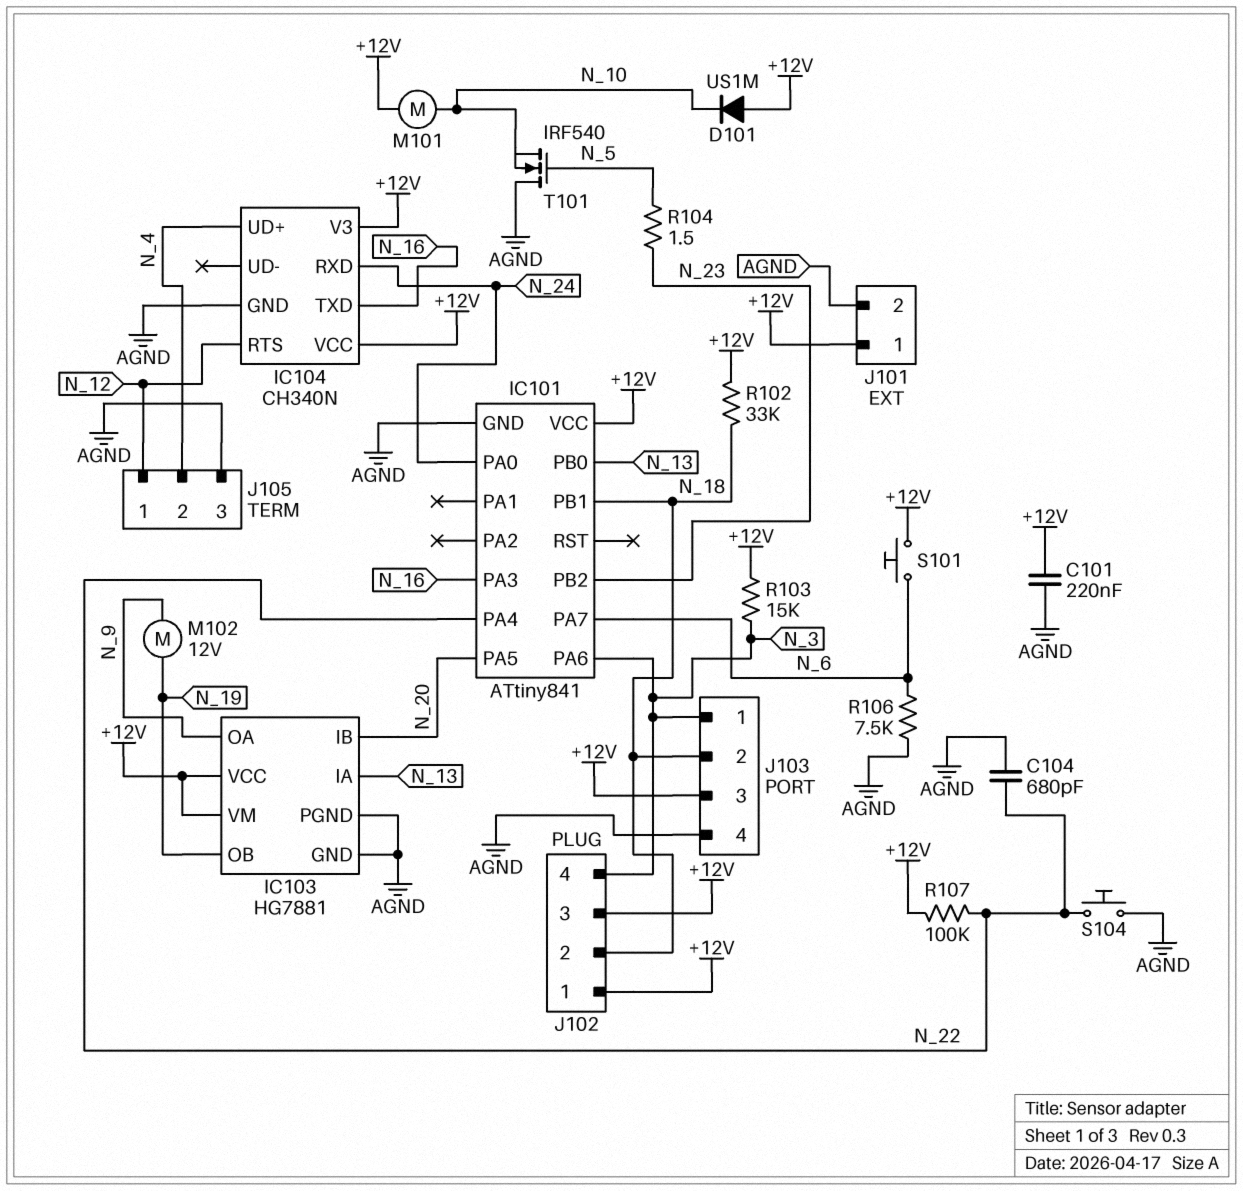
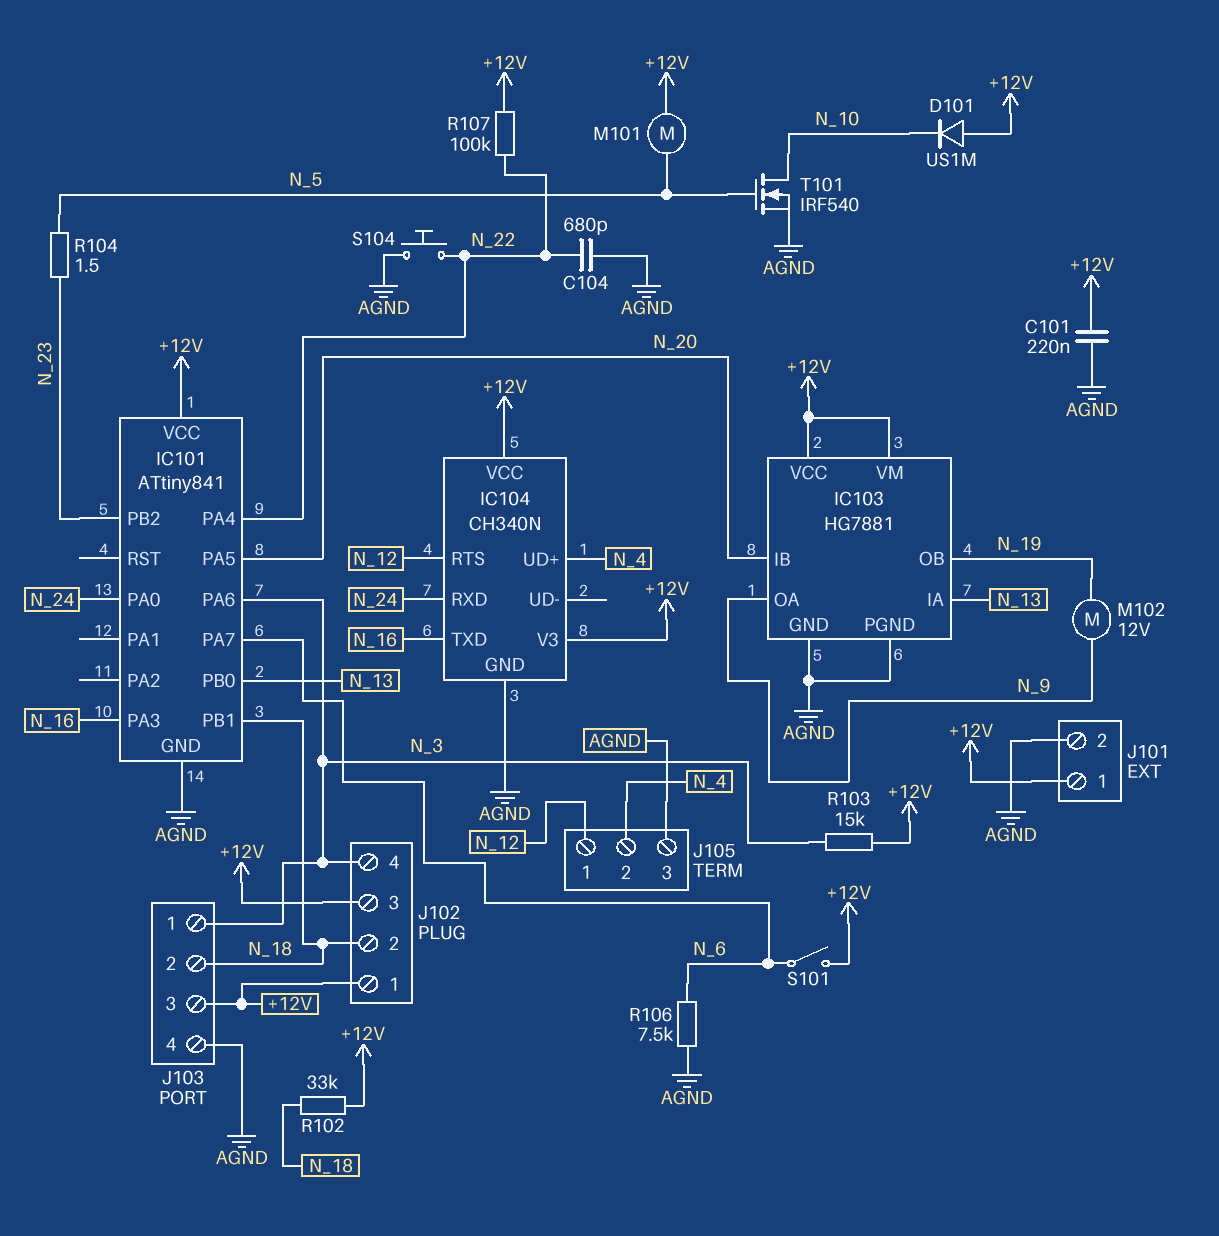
M101: motor (+12V, N_10) -> motor (+12V, N_5)
S101: button (+12V, N_6) -> switch (+12V, N_6)
T101: NMOS IRF540 (G N_5, D AGND, S N_10) -> NMOS IRF540 (G N_5, D N_10, S AGND)

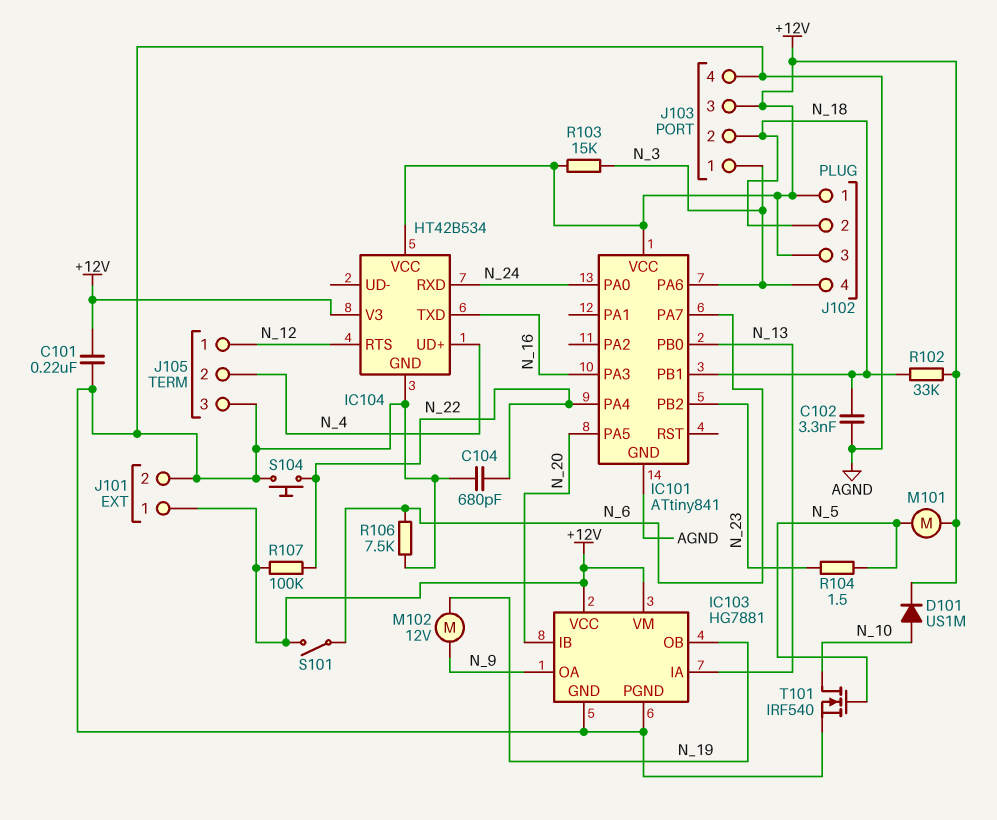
C102: none -> 3.3nF (AGND, N_18)
D101: diode US1M (A +12V, K N_10) -> diode US1M (A N_10, K +12V)
IC104: CH340N -> HT42B534

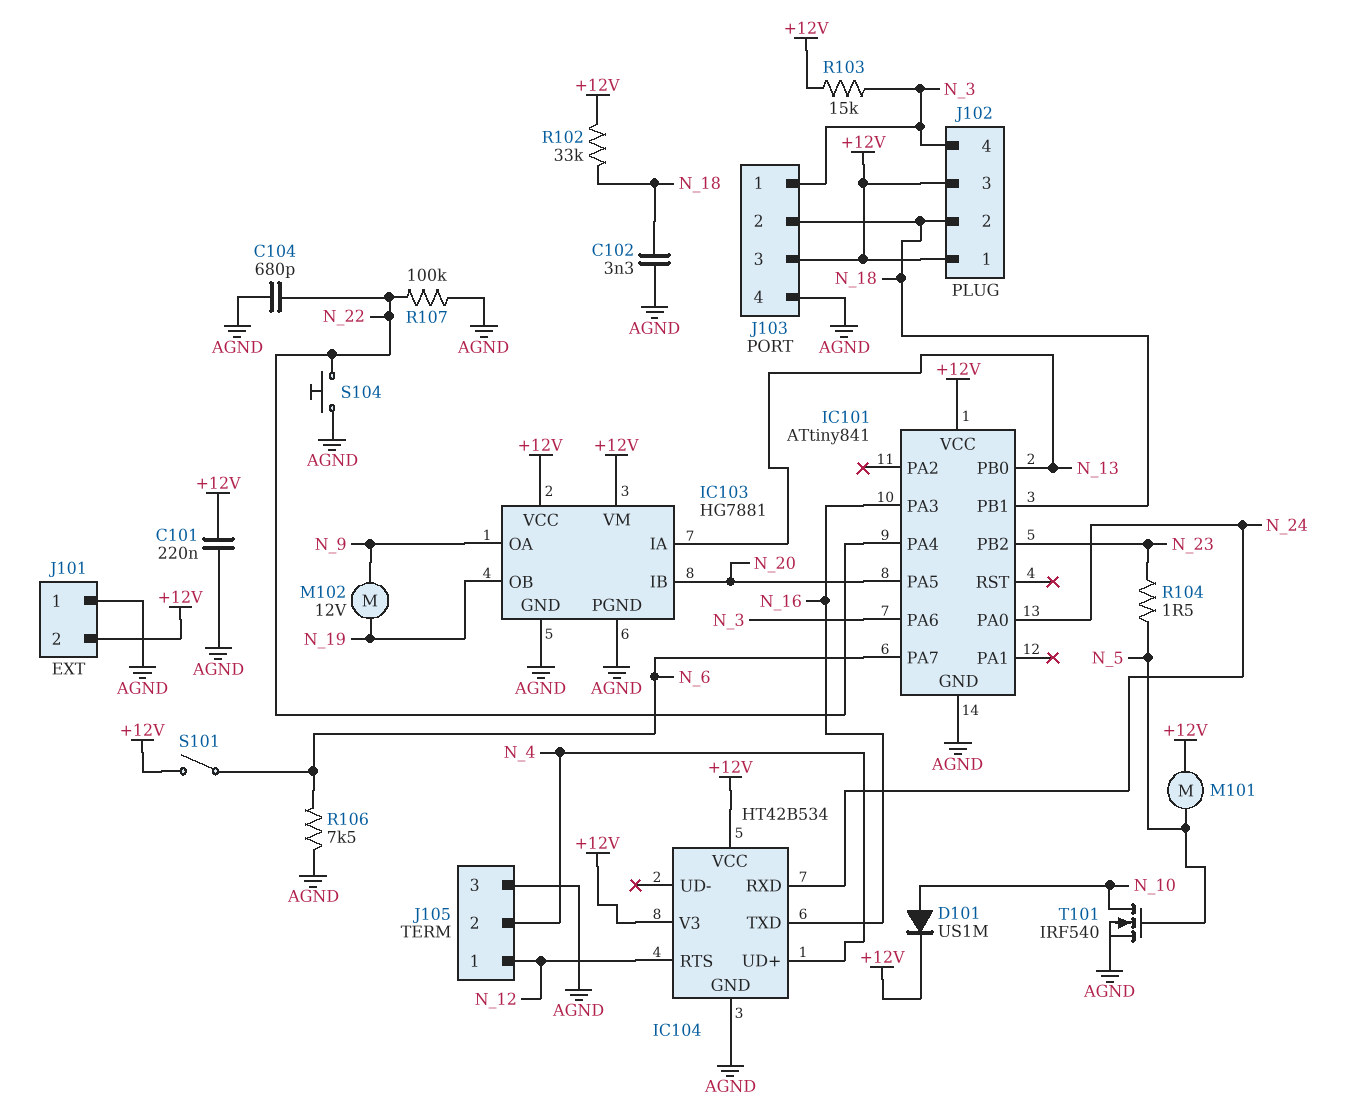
J101 pin 1: +12V -> AGND
J101 pin 2: AGND -> +12V
R107: 100k (+12V, N_22) -> 100k (AGND, N_22)

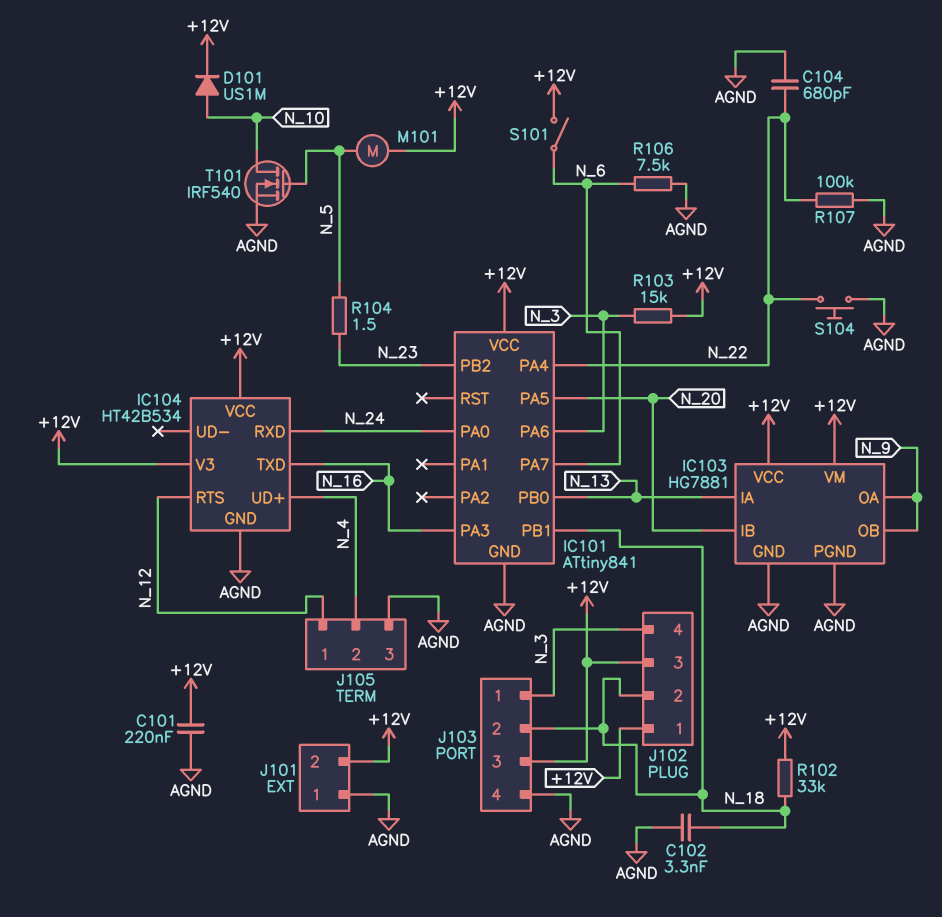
IC103 pin OB: N_19 -> N_9
M102: motor 12V (N_9, N_19) -> none

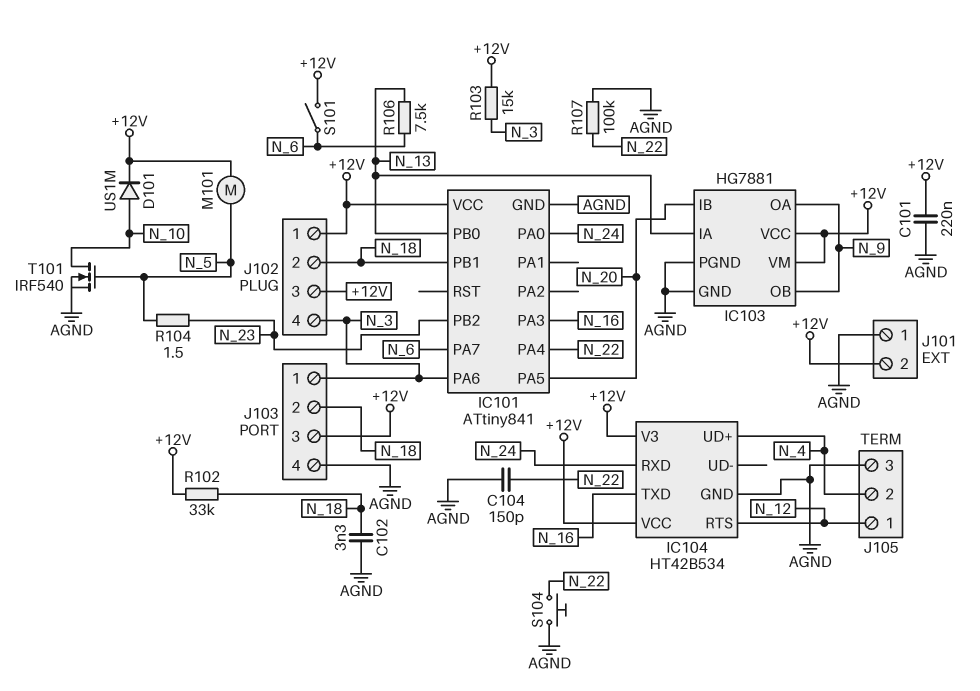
C104: 680pF (AGND, N_22) -> 150pF (AGND, N_22)
R106: 7.5k (AGND, N_6) -> 7.5k (N_6, N_13)

